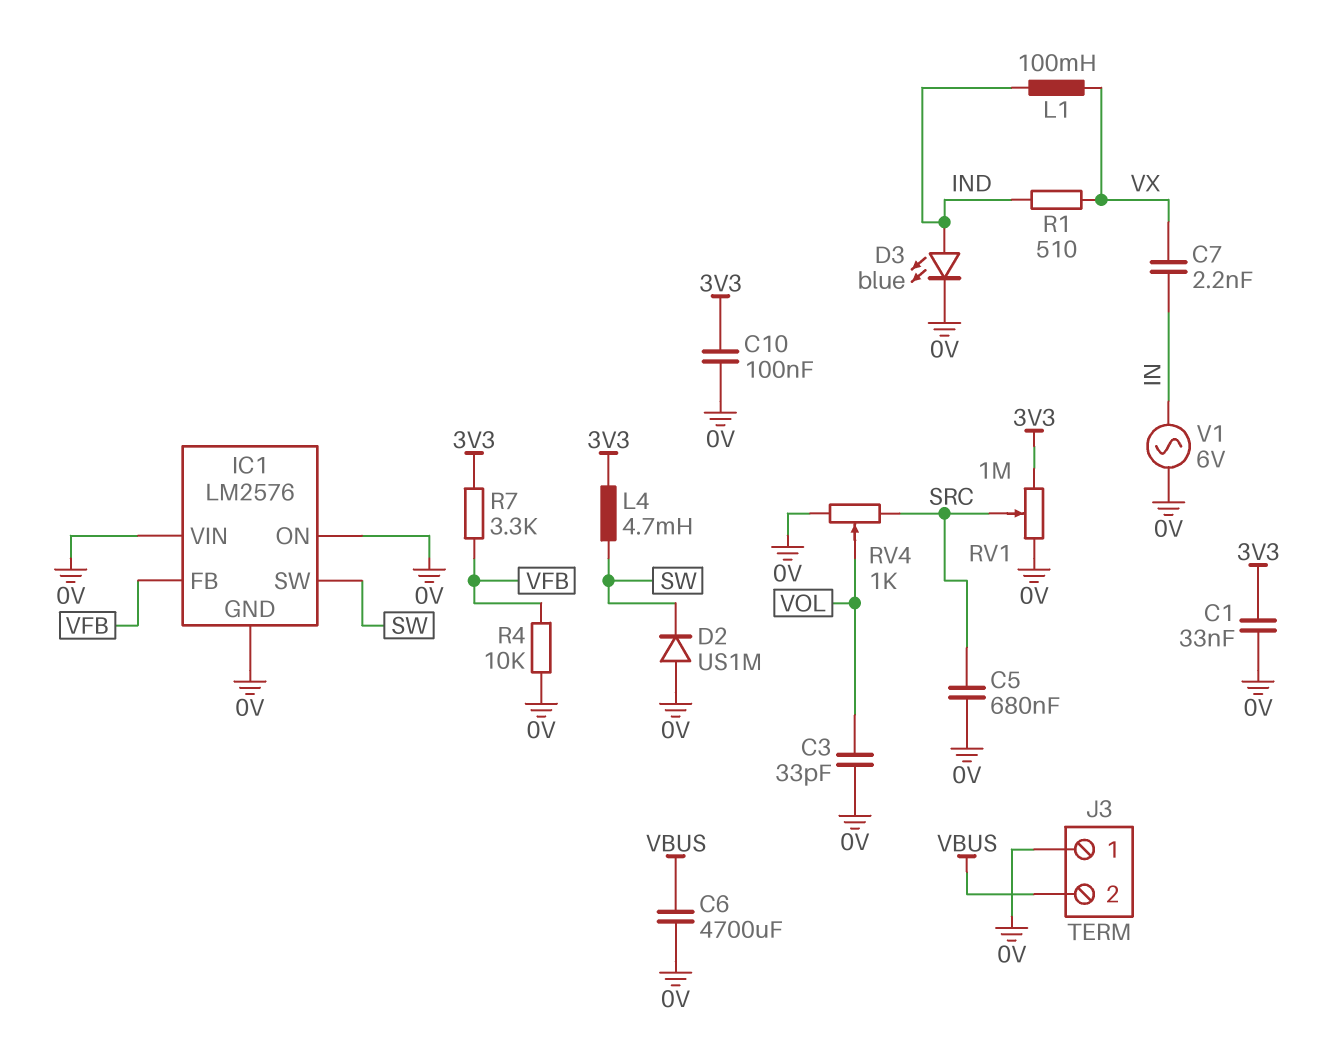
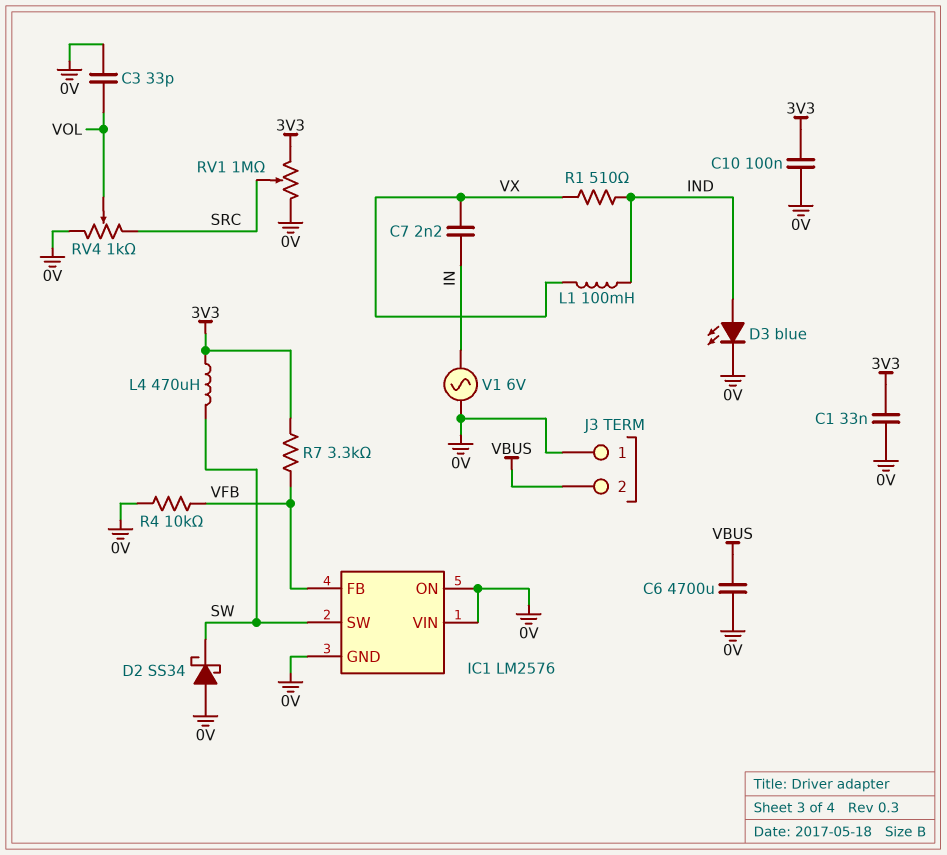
C5: 680nF (0V, SRC) -> none
D2: diode US1M (A 0V, K SW) -> schottky SS34 (A 0V, K SW)
L4: 4.7mH (3V3, SW) -> 470uH (3V3, SW)

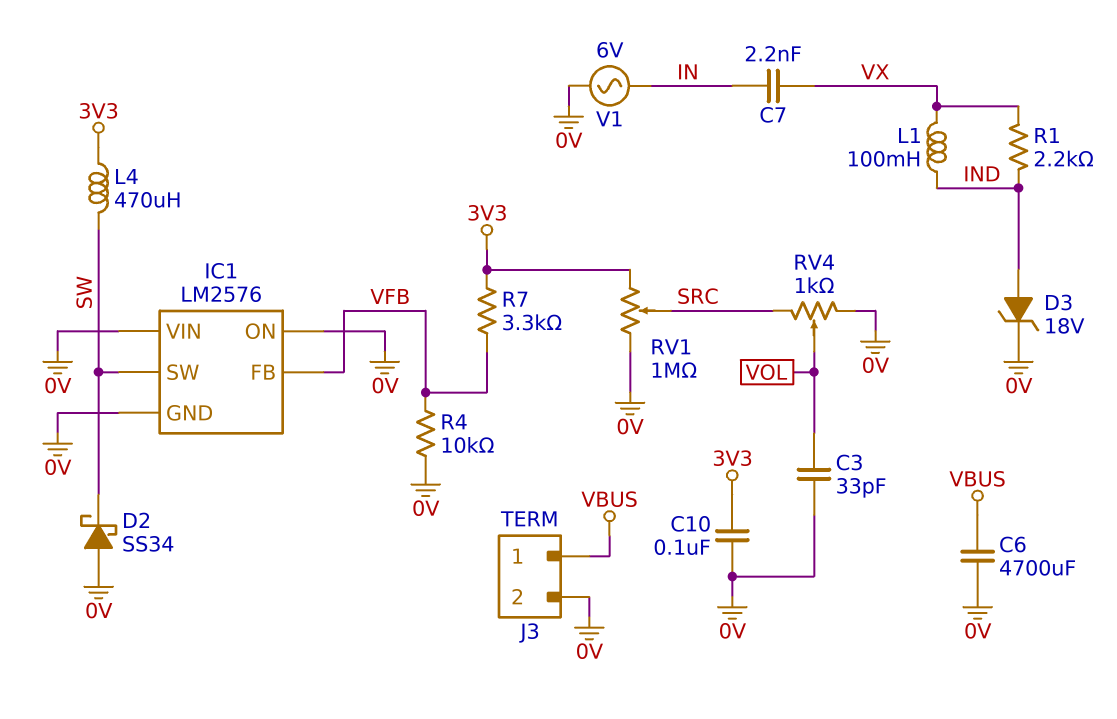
C1: 33nF (0V, 3V3) -> none
D3: LED blue (A IND, K 0V) -> zener 18V (A IND, K 0V)
J3 pin 1: 0V -> VBUS
J3 pin 2: VBUS -> 0V
R1: 510 (IND, VX) -> 2.2k (IND, VX)

